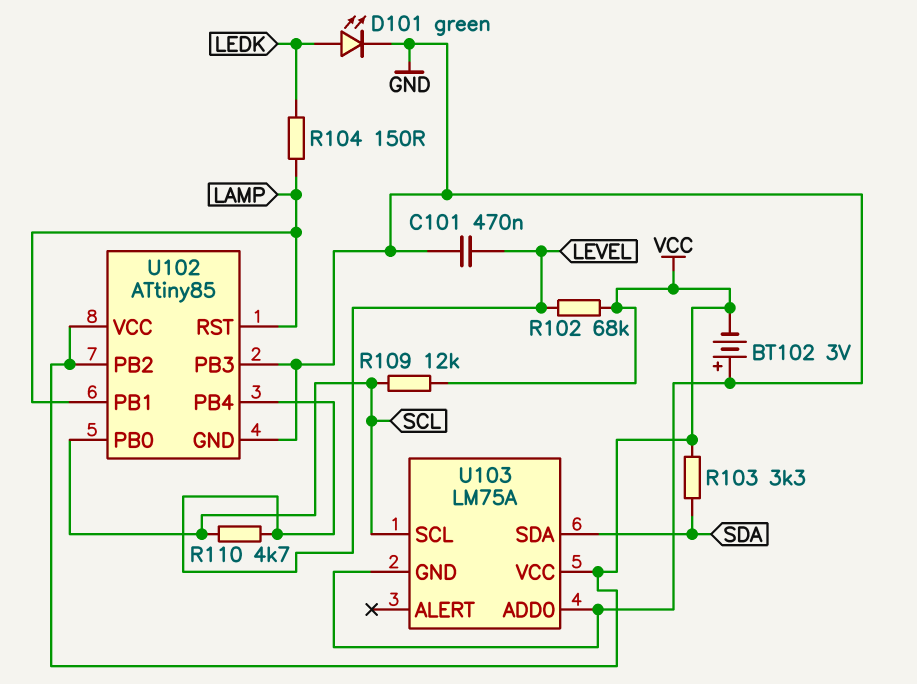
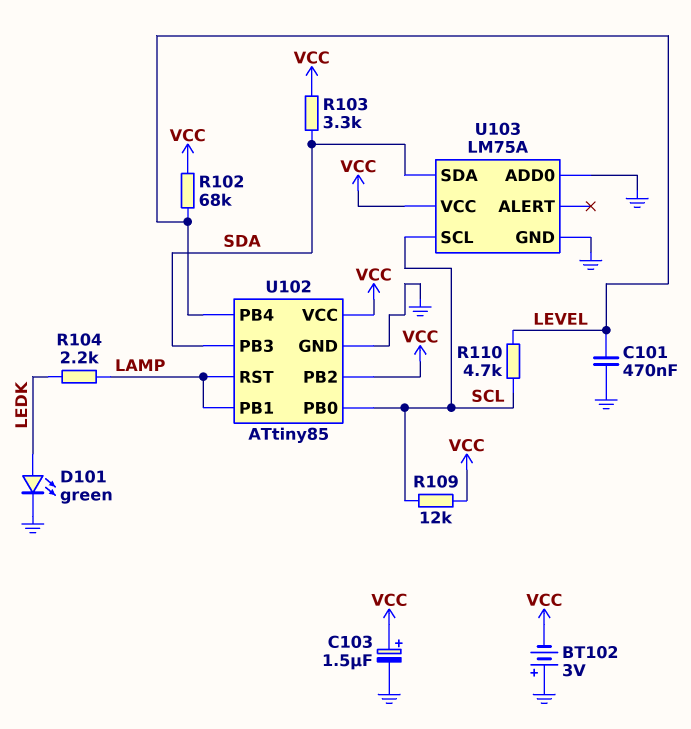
C103: none -> 1.5uF (plus VCC, minus GND)
R104: 150 (LAMP, LEDK) -> 2.2k (LAMP, LEDK)
U102 pin PB3: GND -> SDA

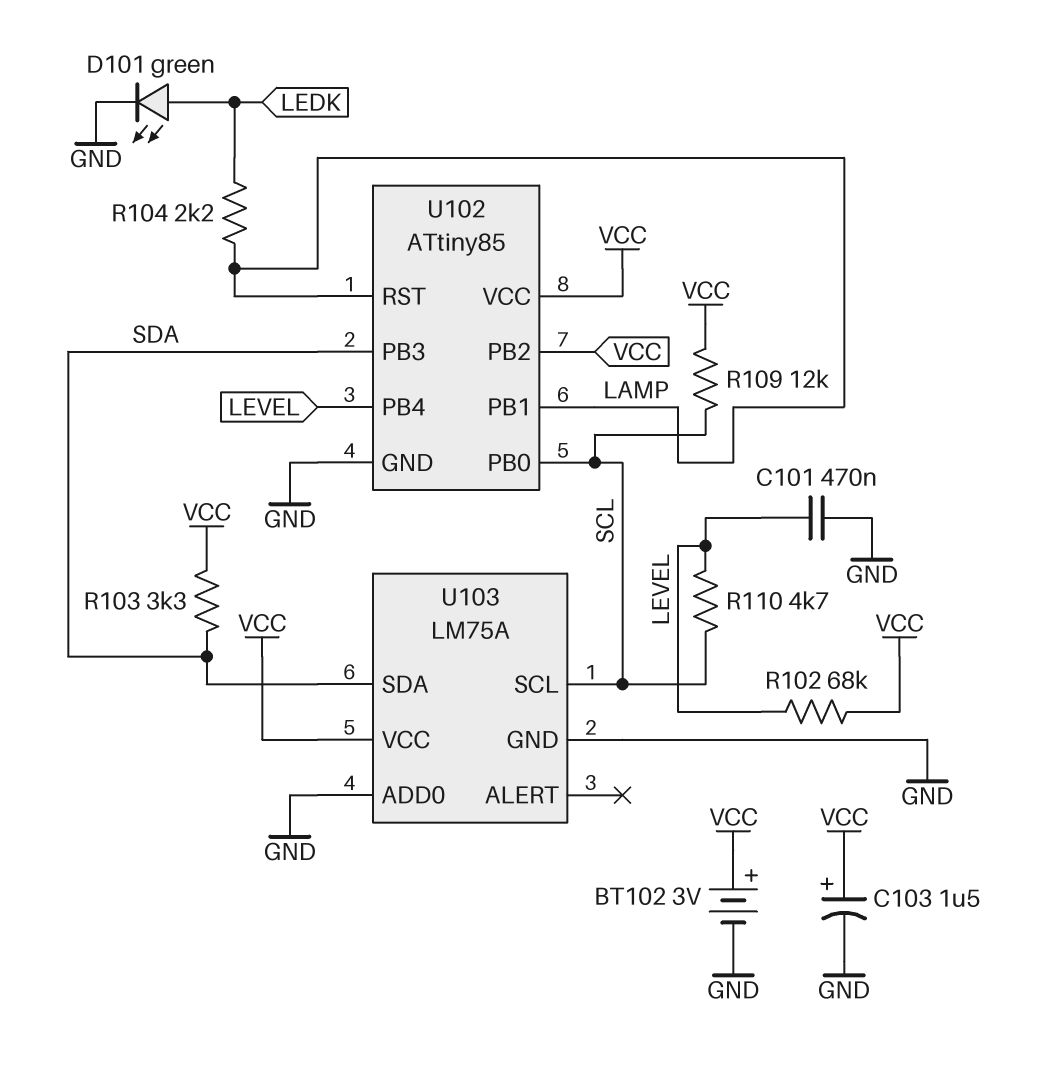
BT102: 3V (plus GND, minus VCC) -> 3V (plus VCC, minus GND)

